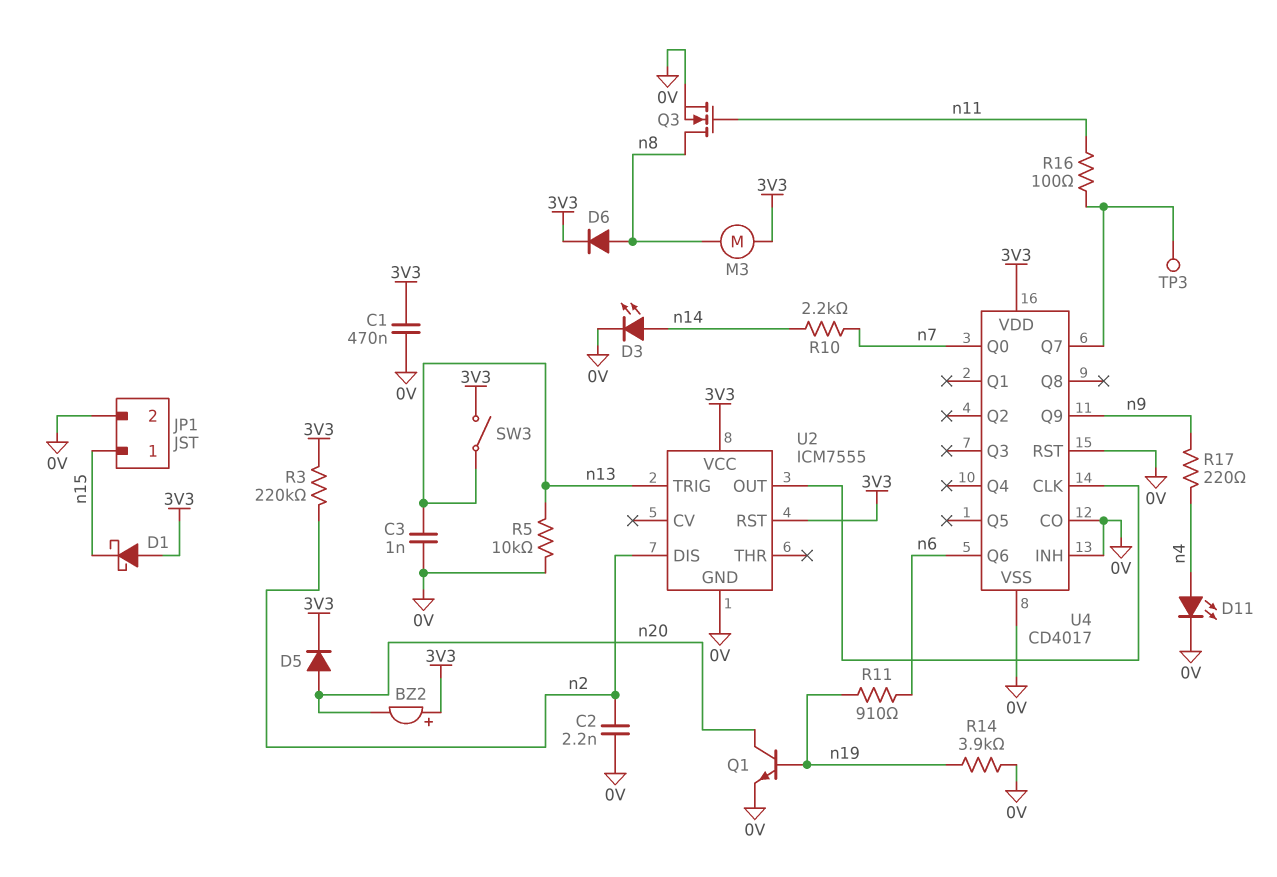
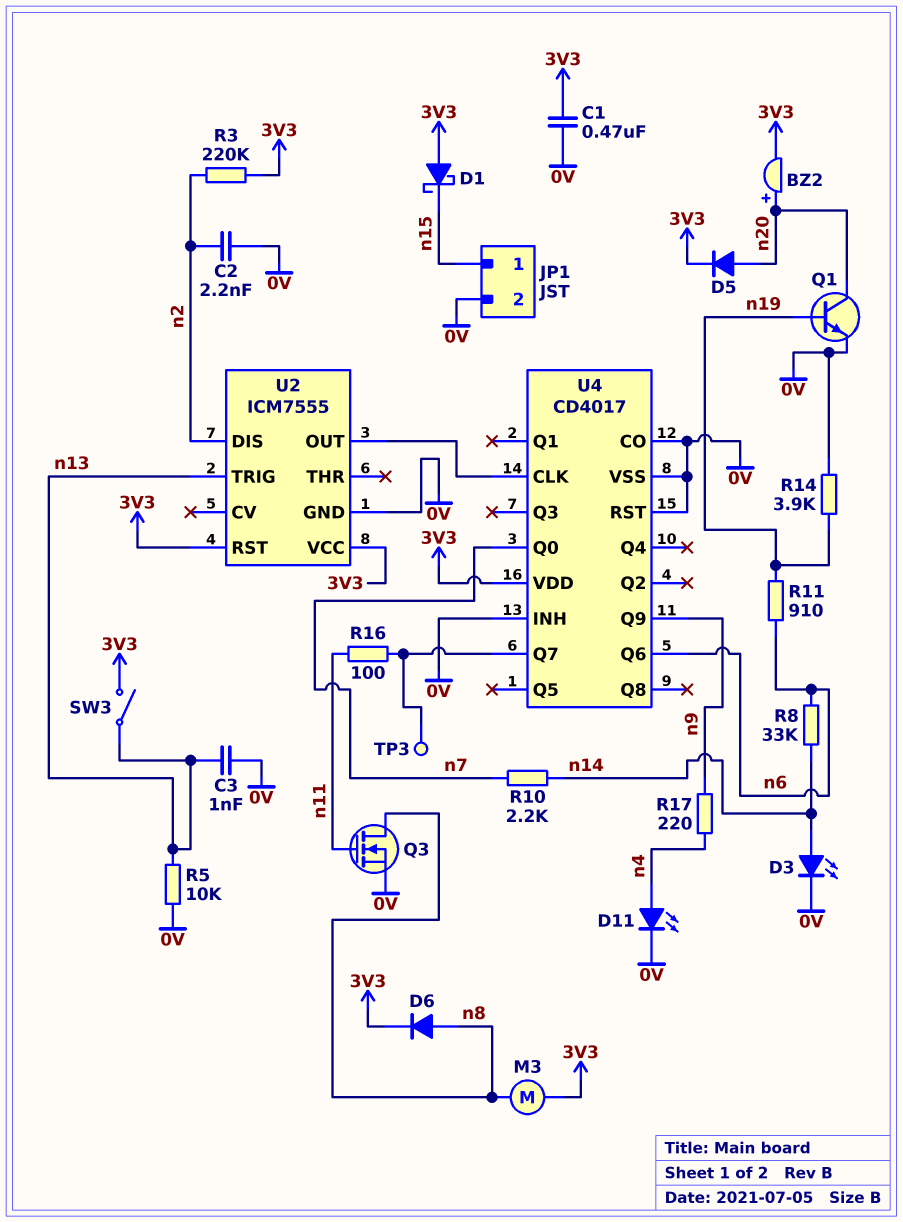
BZ2: buzzer (plus 3V3, minus n20) -> buzzer (plus n20, minus 3V3)
R8: none -> 33k (n6, n14)

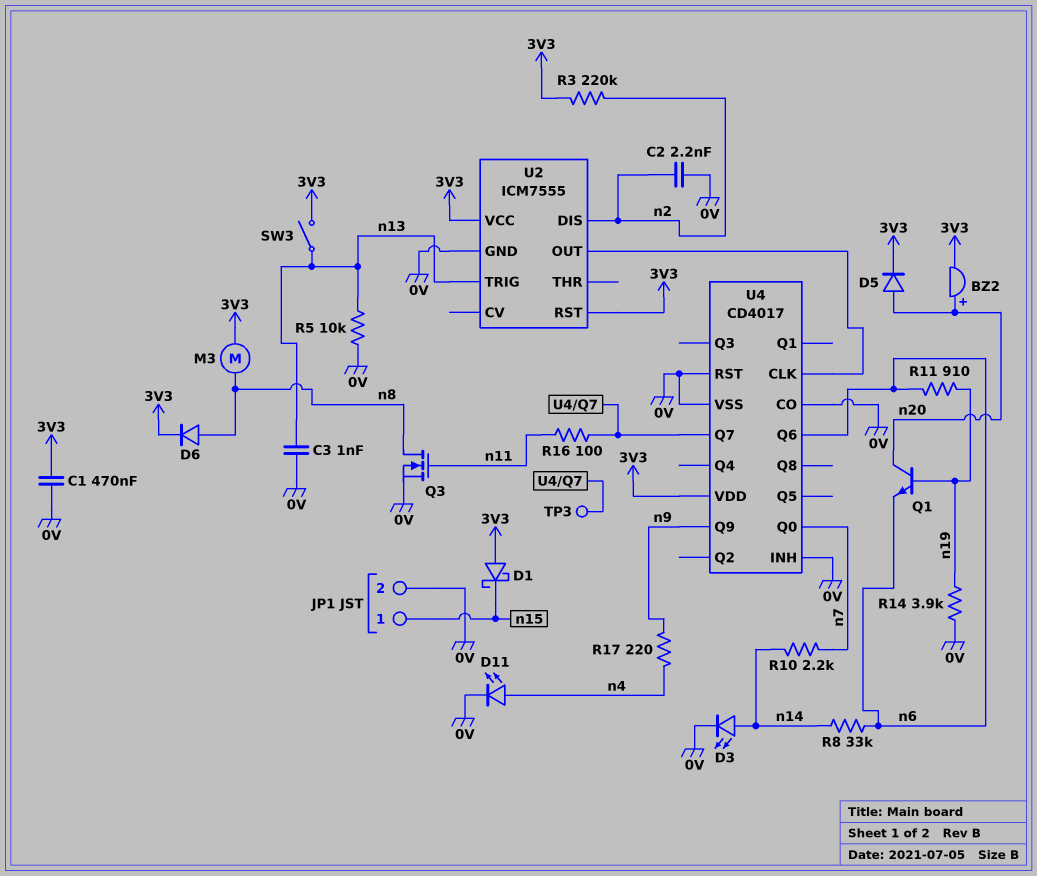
Q1: NPN (B n19, C n20, E 0V) -> NPN (B n19, C n20, E n6)

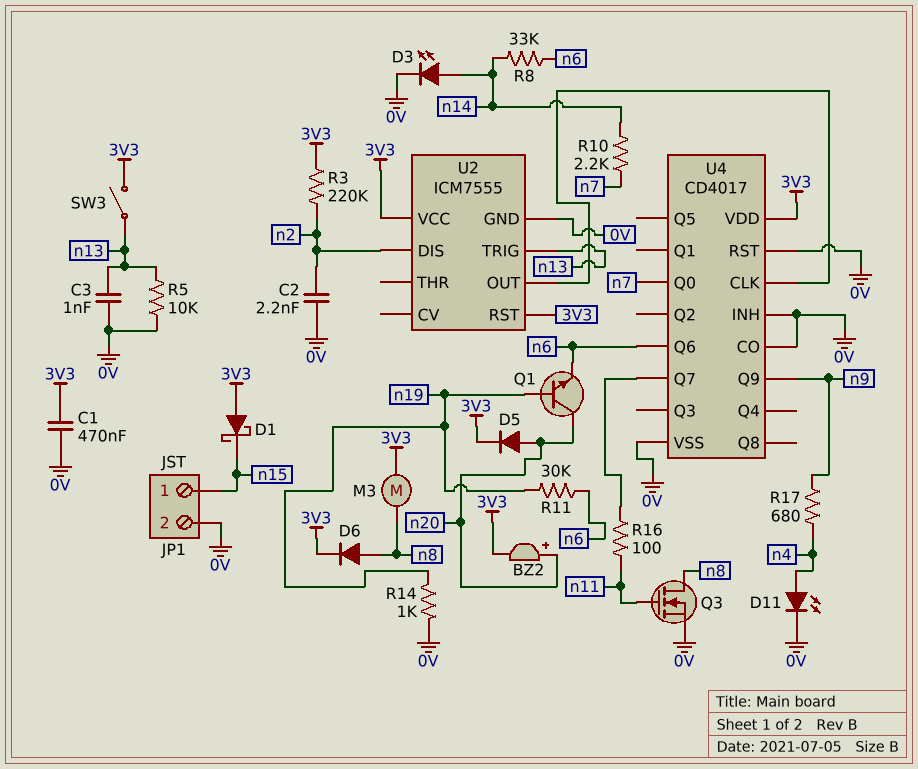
R11: 910 (n6, n19) -> 30k (n6, n19)
R14: 3.9k (0V, n19) -> 1k (0V, n19)
R17: 220 (n4, n9) -> 680 (n4, n9)
TP3: test point (U4/Q7) -> none

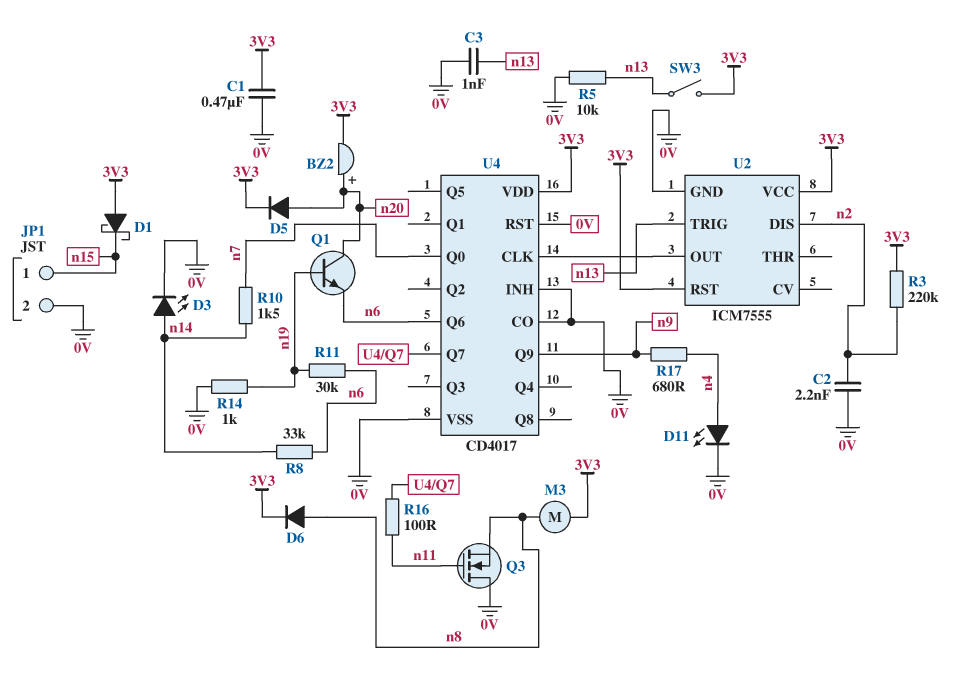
Q3: NMOS (G n11, D n8, S 0V) -> NMOS (G n11, D 0V, S n8)
R10: 2.2k (n7, n14) -> 1.5k (n7, n14)

